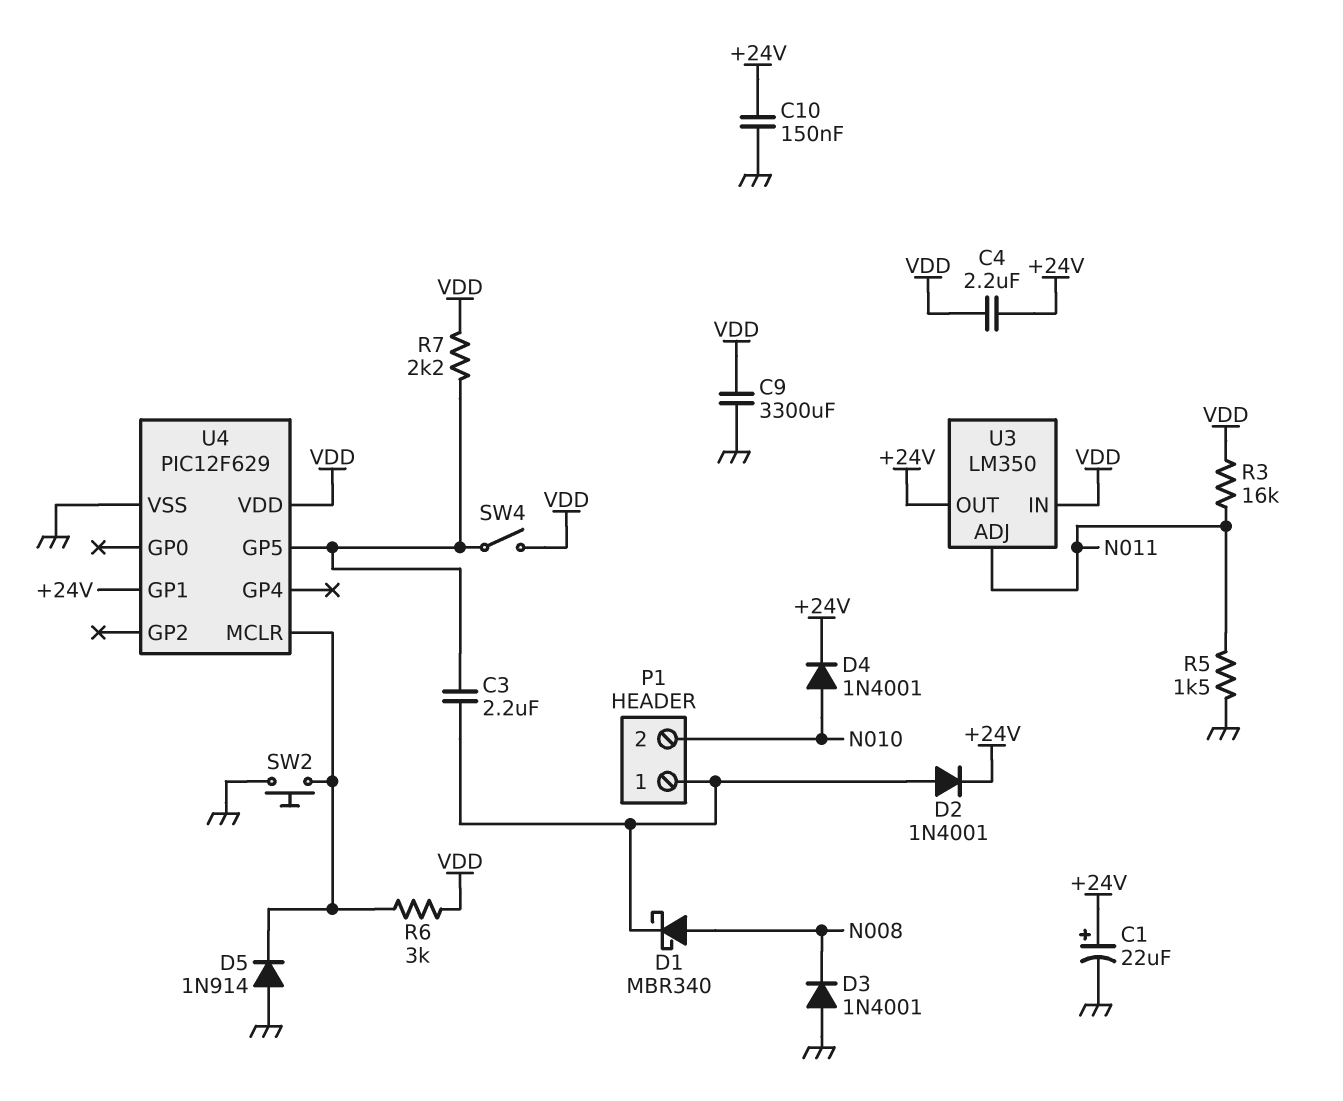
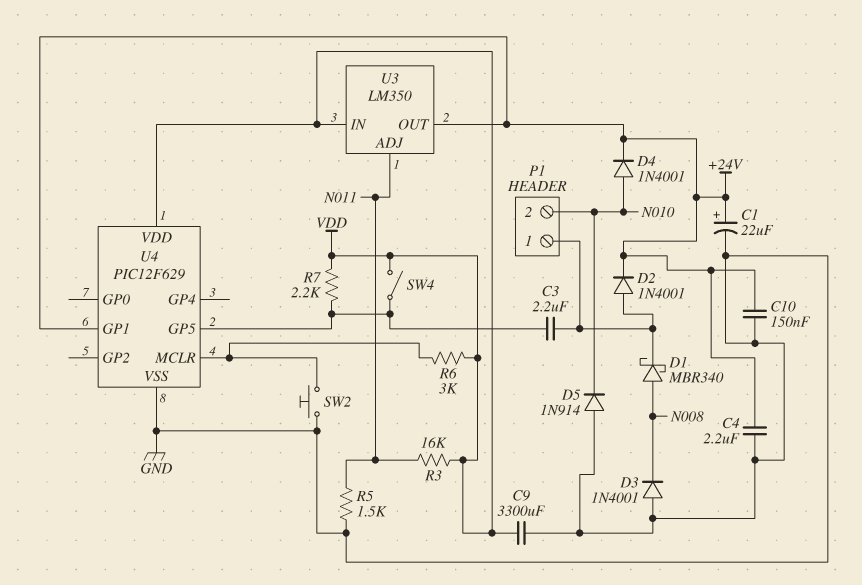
C4: 2.2uF (+24V, VDD) -> 2.2uF (+24V, GND)
D5: diode 1N914 (A GND, K U4/MCLR) -> diode 1N914 (A GND, K N010)

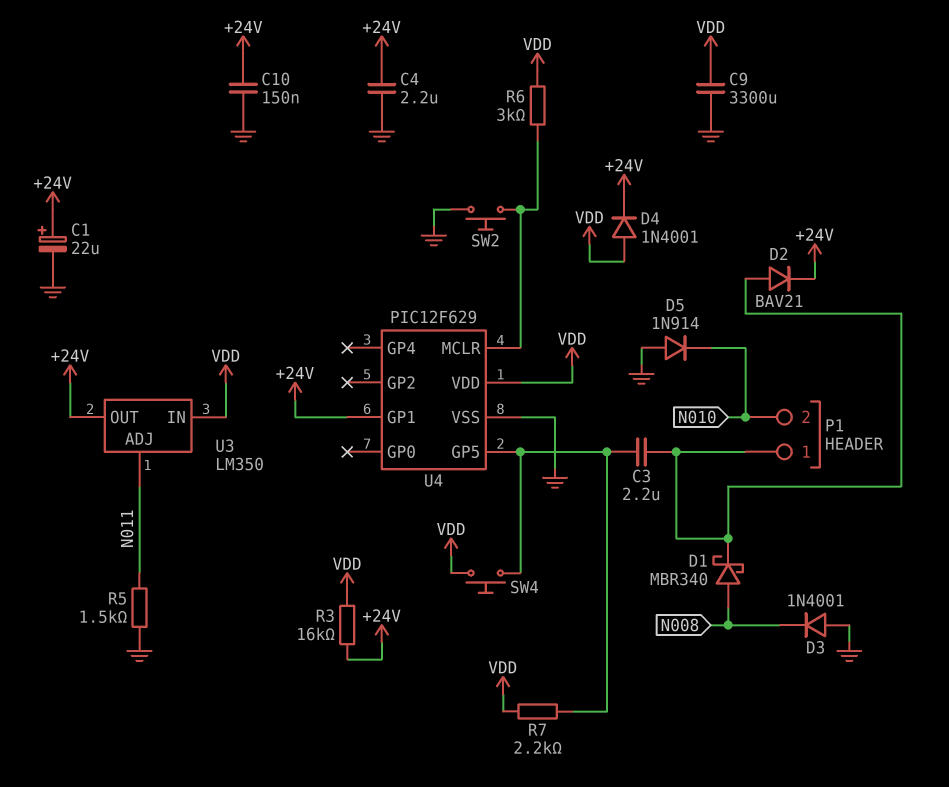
D2: diode 1N4001 (A P1/1, K +24V) -> diode BAV21 (A P1/1, K +24V)
D4: diode 1N4001 (A N010, K +24V) -> diode 1N4001 (A VDD, K +24V)
R3: 16k (N011, VDD) -> 16k (+24V, VDD)
SW4: switch (U4/GP5, VDD) -> button (U4/GP5, VDD)

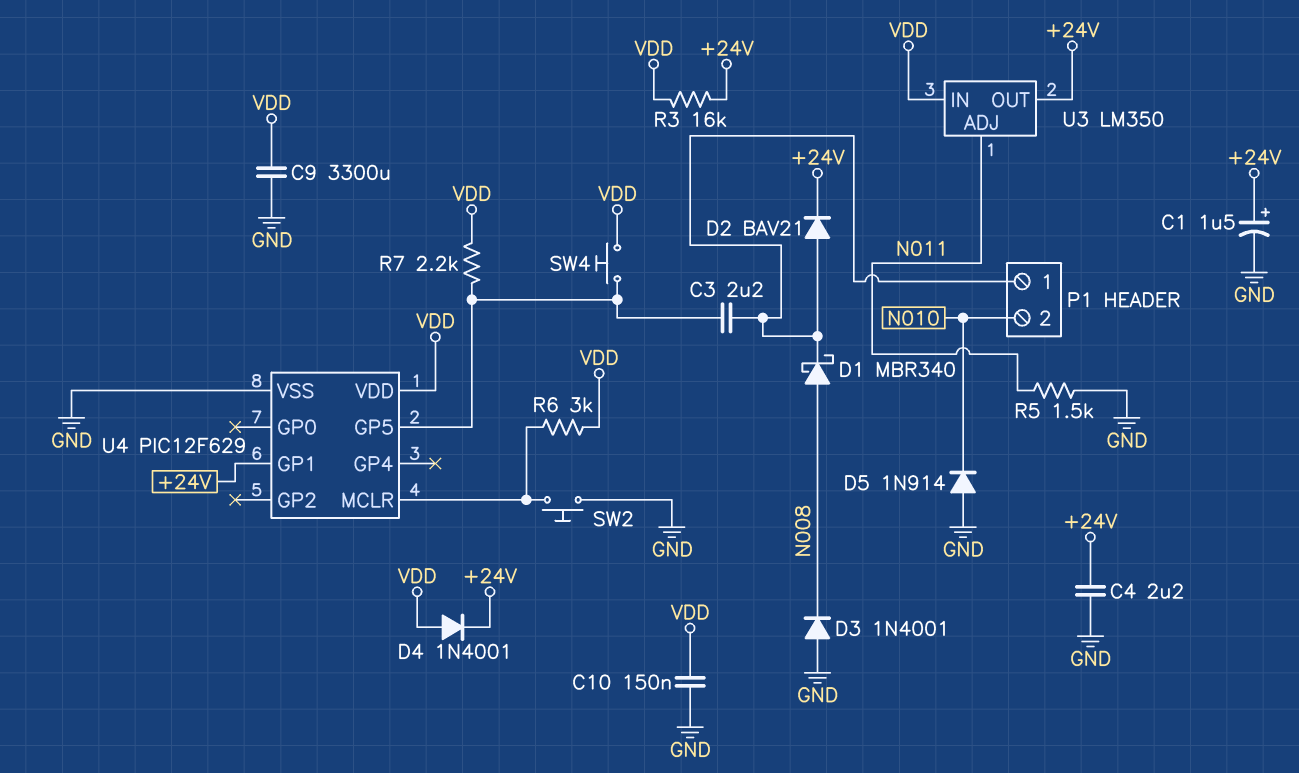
C1: 22uF (plus +24V, minus GND) -> 1.5uF (plus +24V, minus GND)
C10: 150nF (+24V, GND) -> 150nF (GND, VDD)

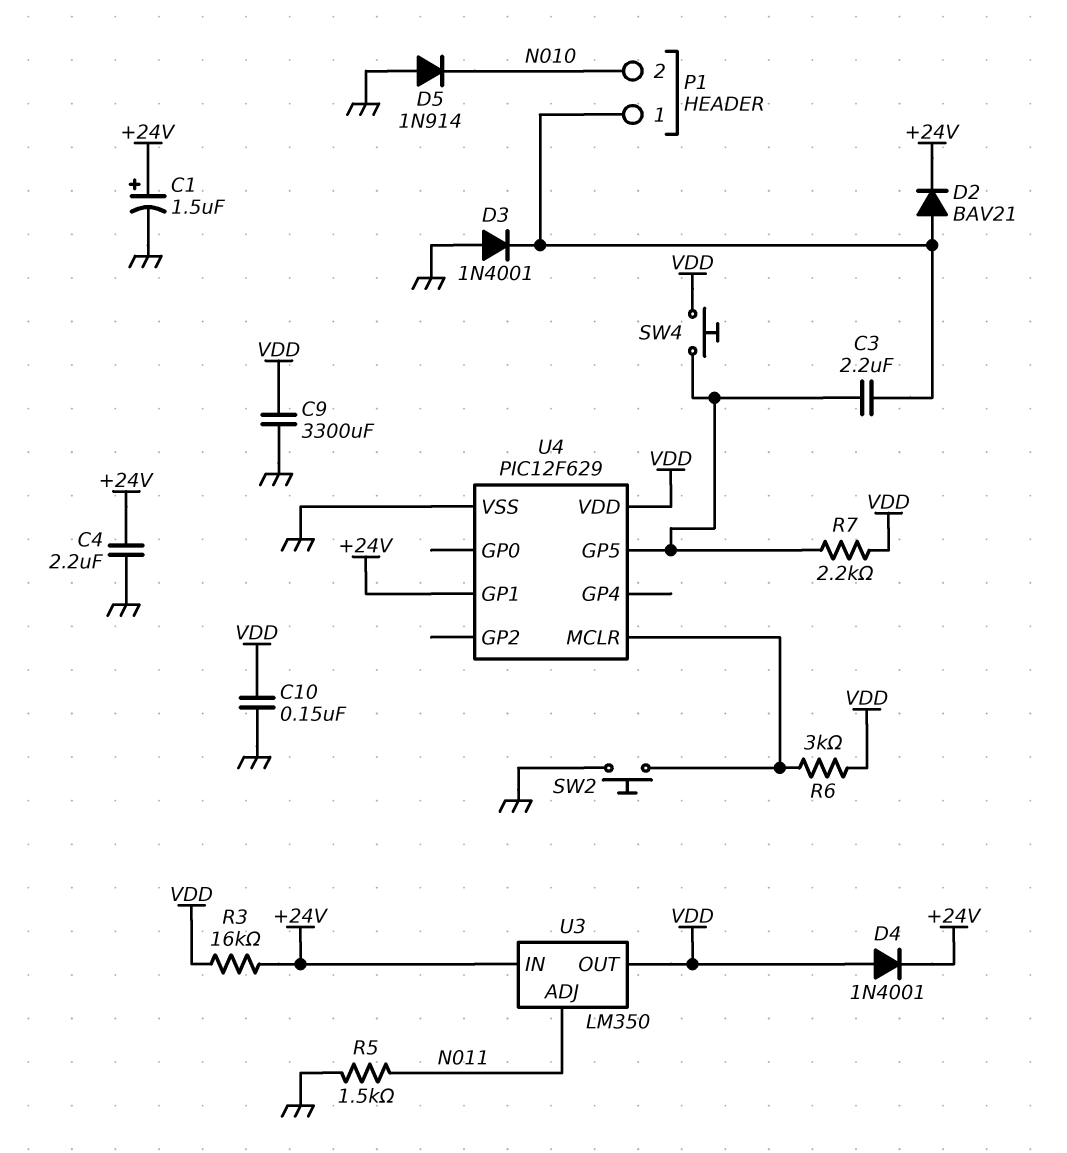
D1: schottky MBR340 (A N008, K P1/1) -> none
D3: diode 1N4001 (A GND, K N008) -> diode 1N4001 (A GND, K P1/1)
U3 pin IN: VDD -> +24V
U3 pin OUT: +24V -> VDD

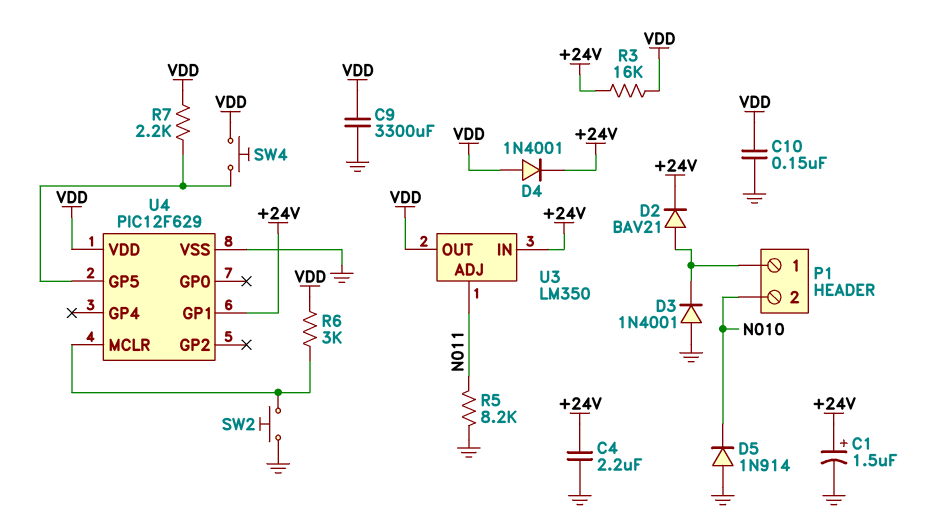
C3: 2.2uF (P1/1, U4/GP5) -> none
R5: 1.5k (GND, N011) -> 8.2k (GND, N011)

